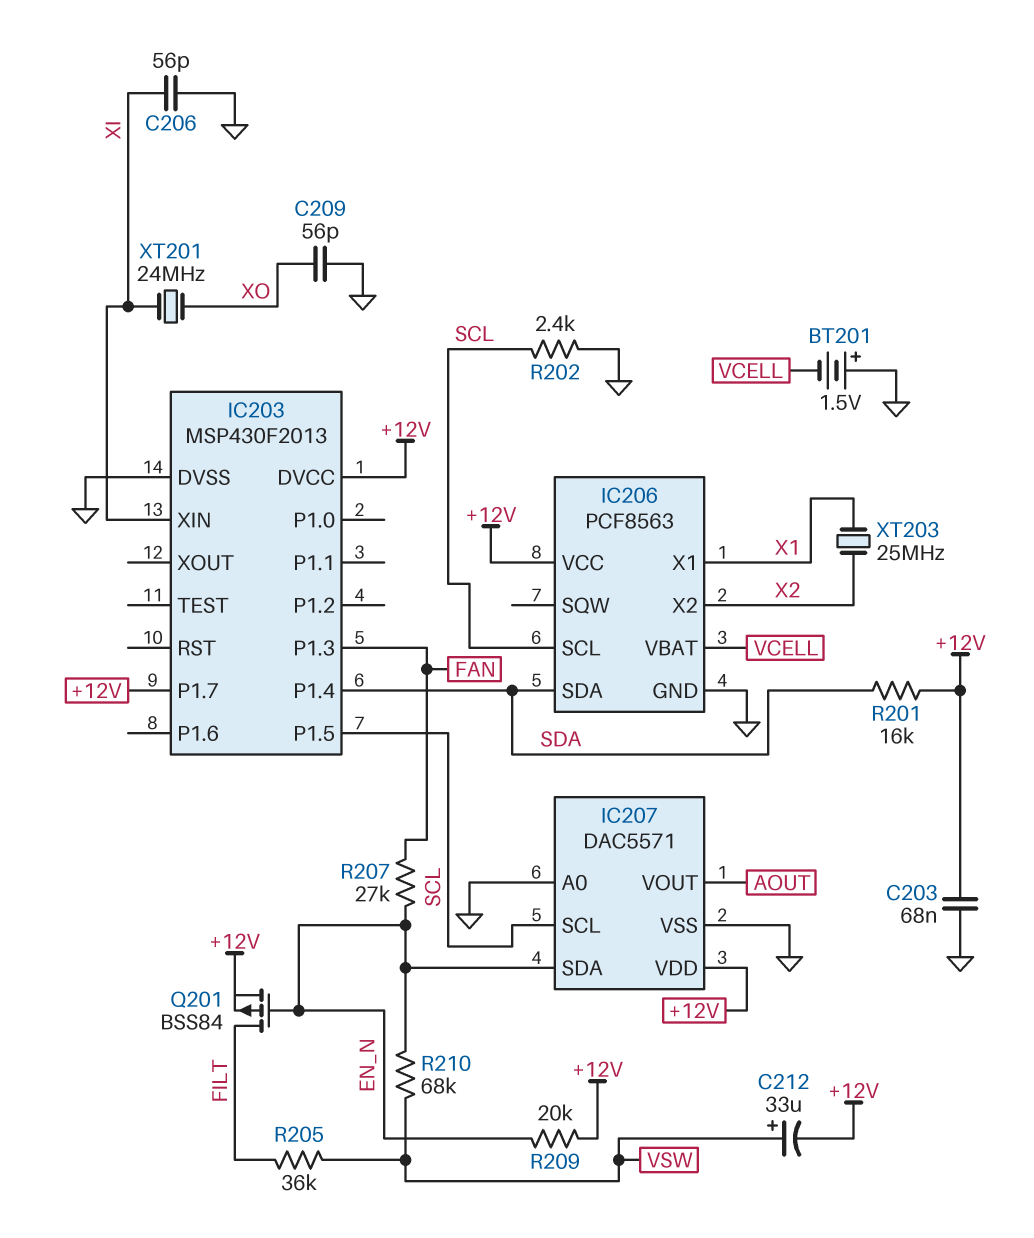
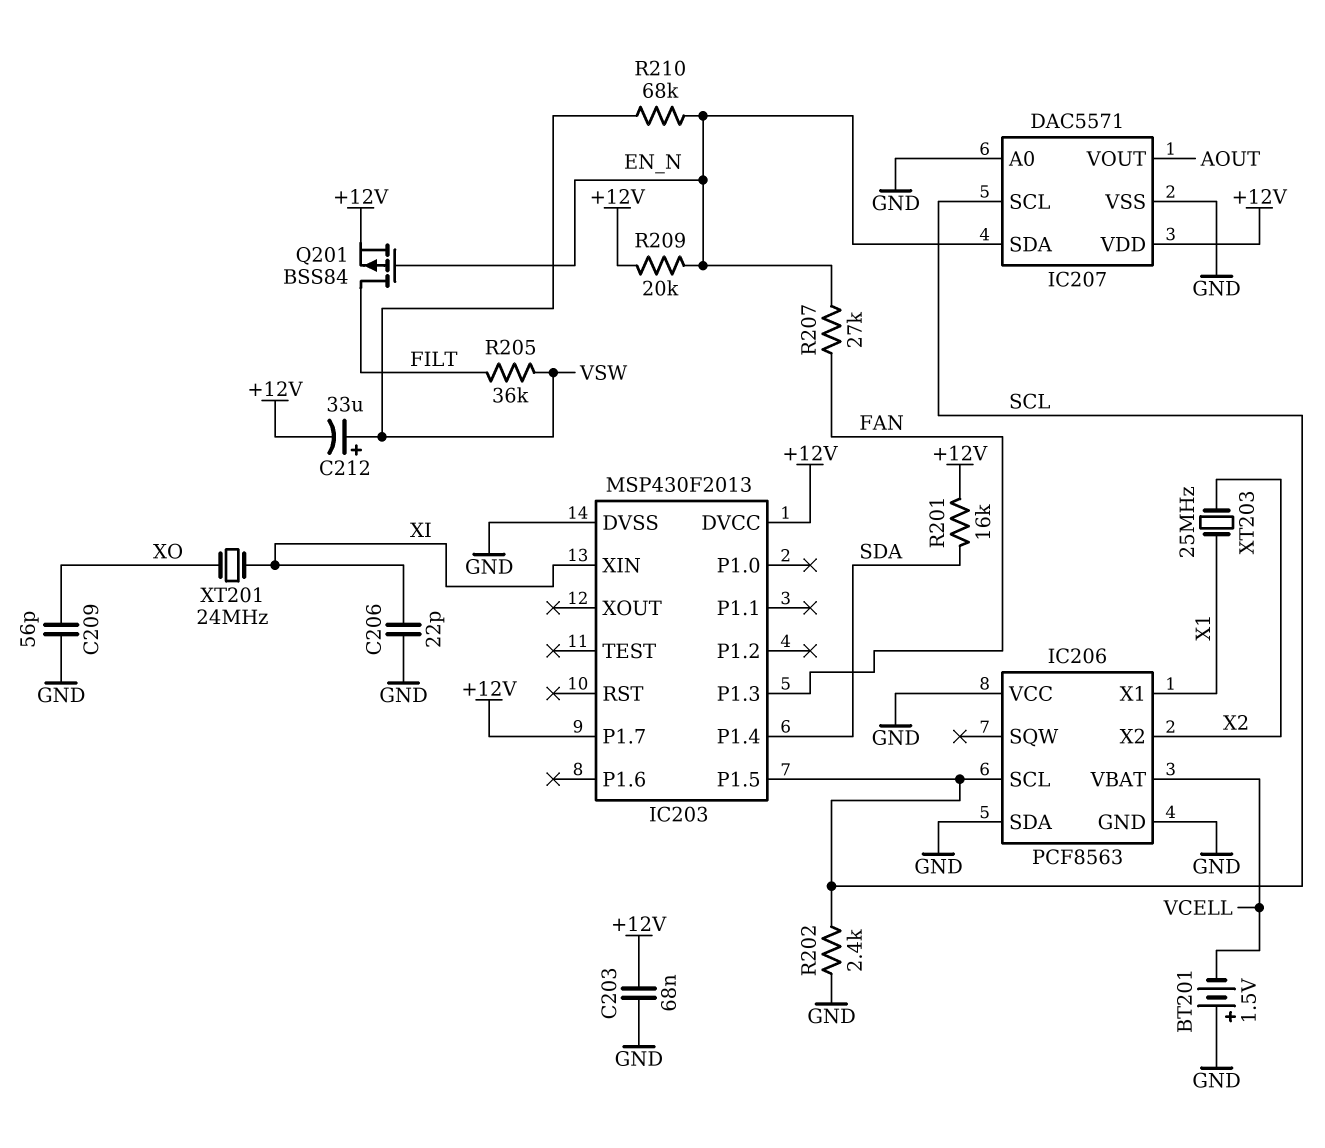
C206: 56pF (GND, XI) -> 22pF (GND, XI)
IC206 pin SDA: SDA -> GND
IC206 pin VCC: +12V -> GND

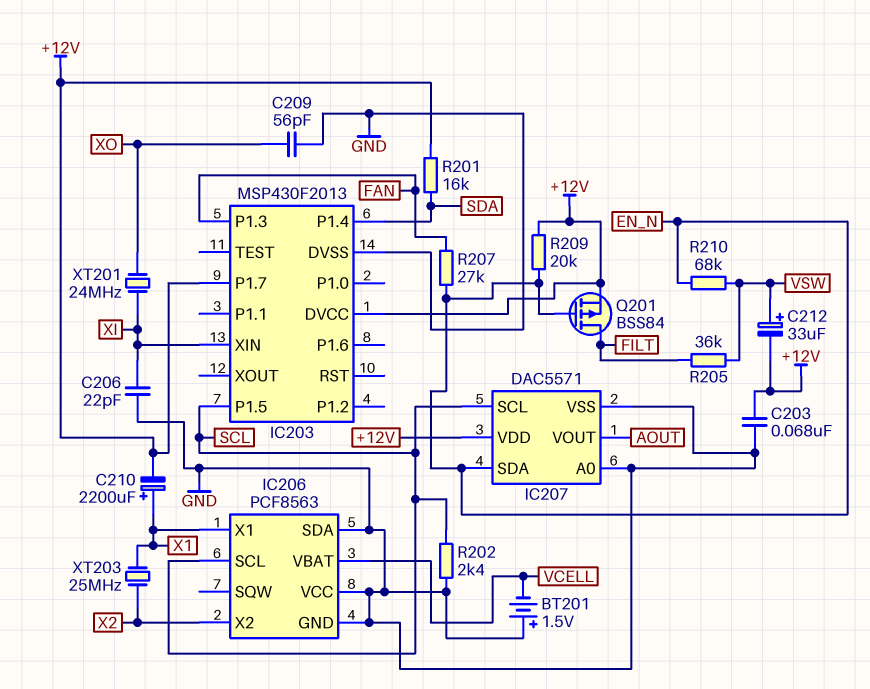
C210: none -> 2200uF (plus X1, minus +12V)

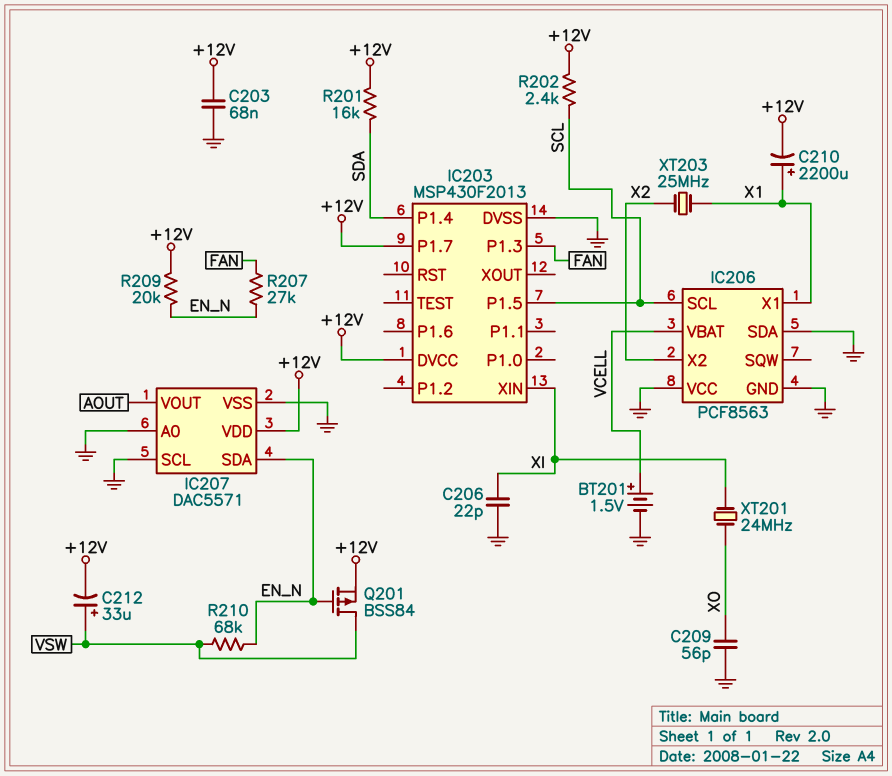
BT201: 1.5V (plus GND, minus VCELL) -> 1.5V (plus VCELL, minus GND)
IC207 pin SCL: SCL -> GND
Q201: PMOS BSS84 (G EN_N, D FILT, S +12V) -> PMOS BSS84 (G EN_N, D VSW, S +12V)
R202: 2.4k (GND, SCL) -> 2.4k (+12V, SCL)
R205: 36k (FILT, VSW) -> none

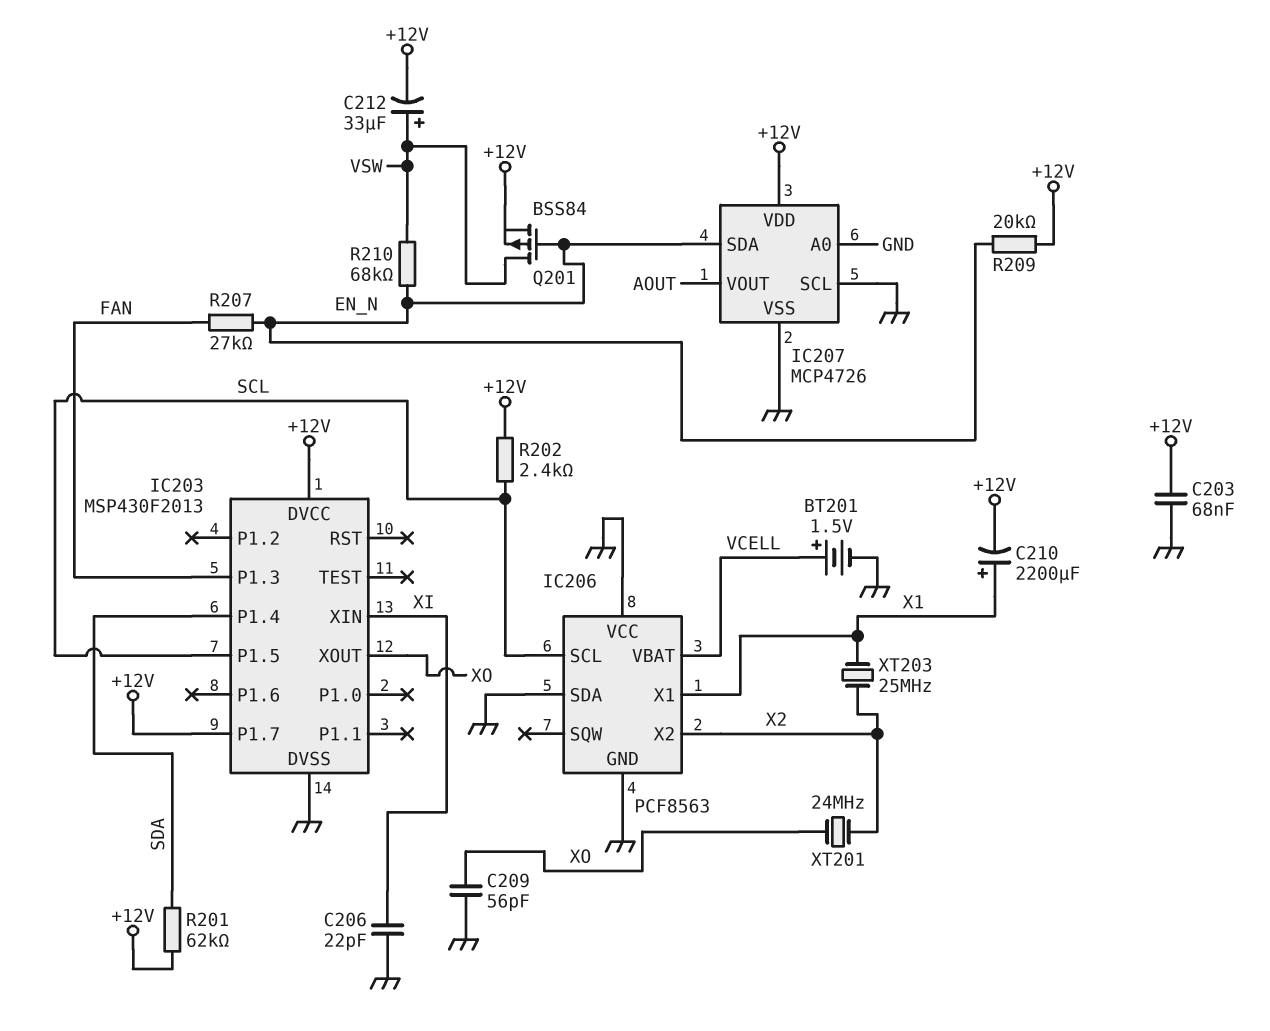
IC203 pin XOUT: none -> XO
IC207: DAC5571 -> MCP4726
R201: 16k (+12V, SDA) -> 62k (+12V, SDA)
XT201: 24MHz (XI, XO) -> 24MHz (X2, XO)

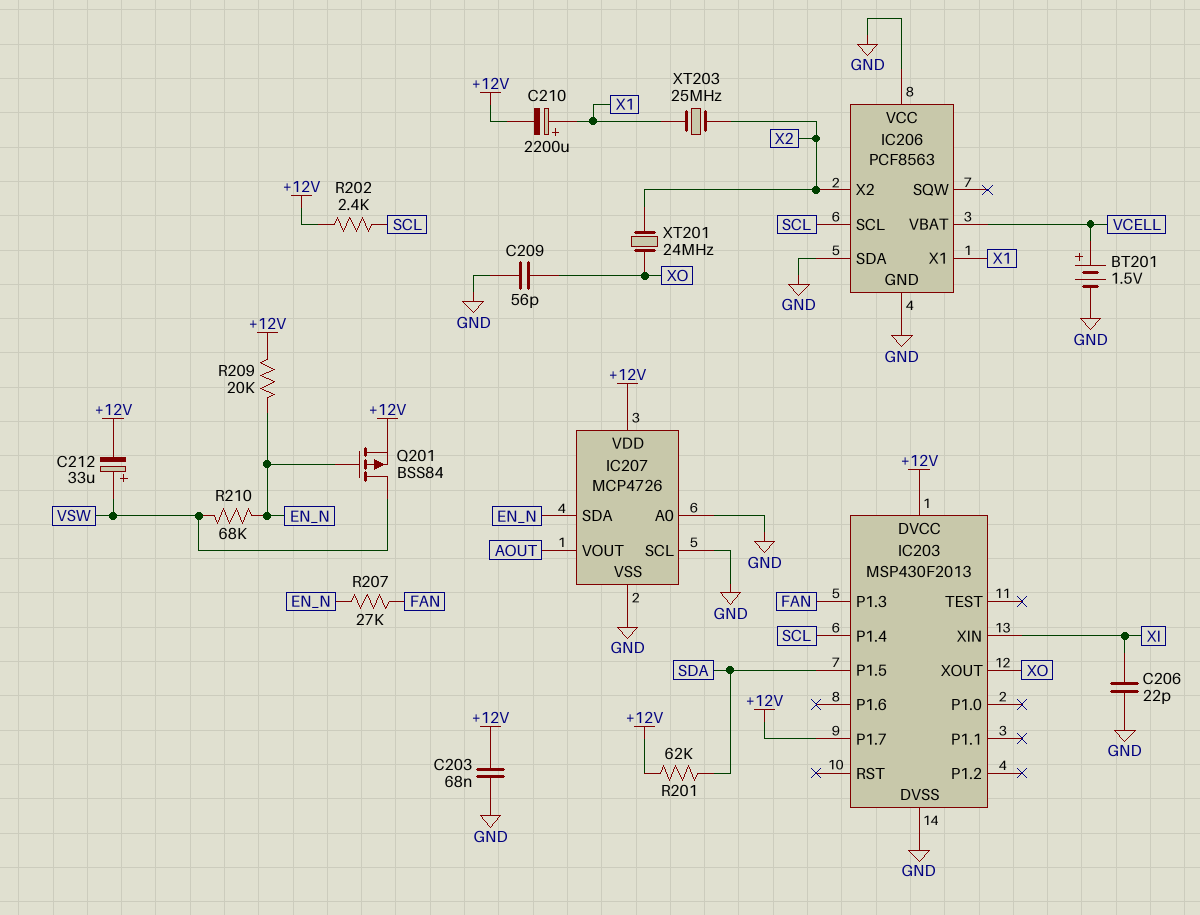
IC203 pin P1.4: SDA -> SCL
IC203 pin P1.5: SCL -> SDA

